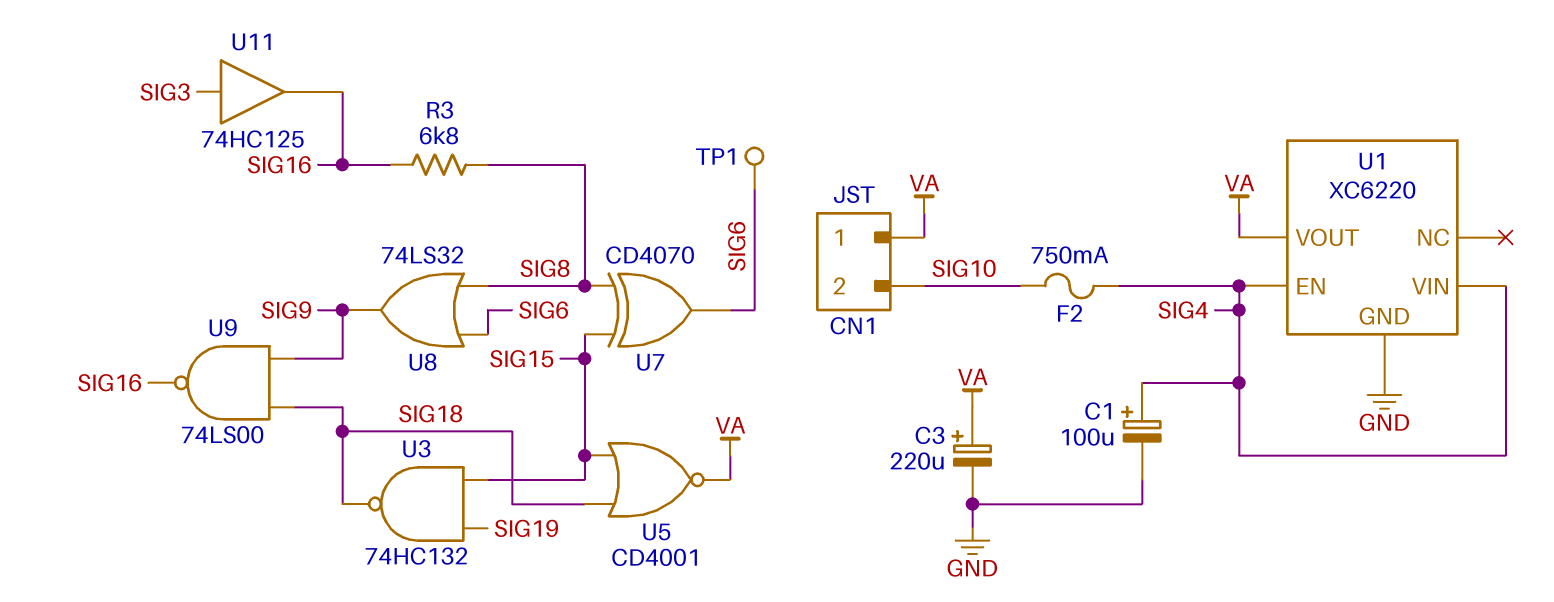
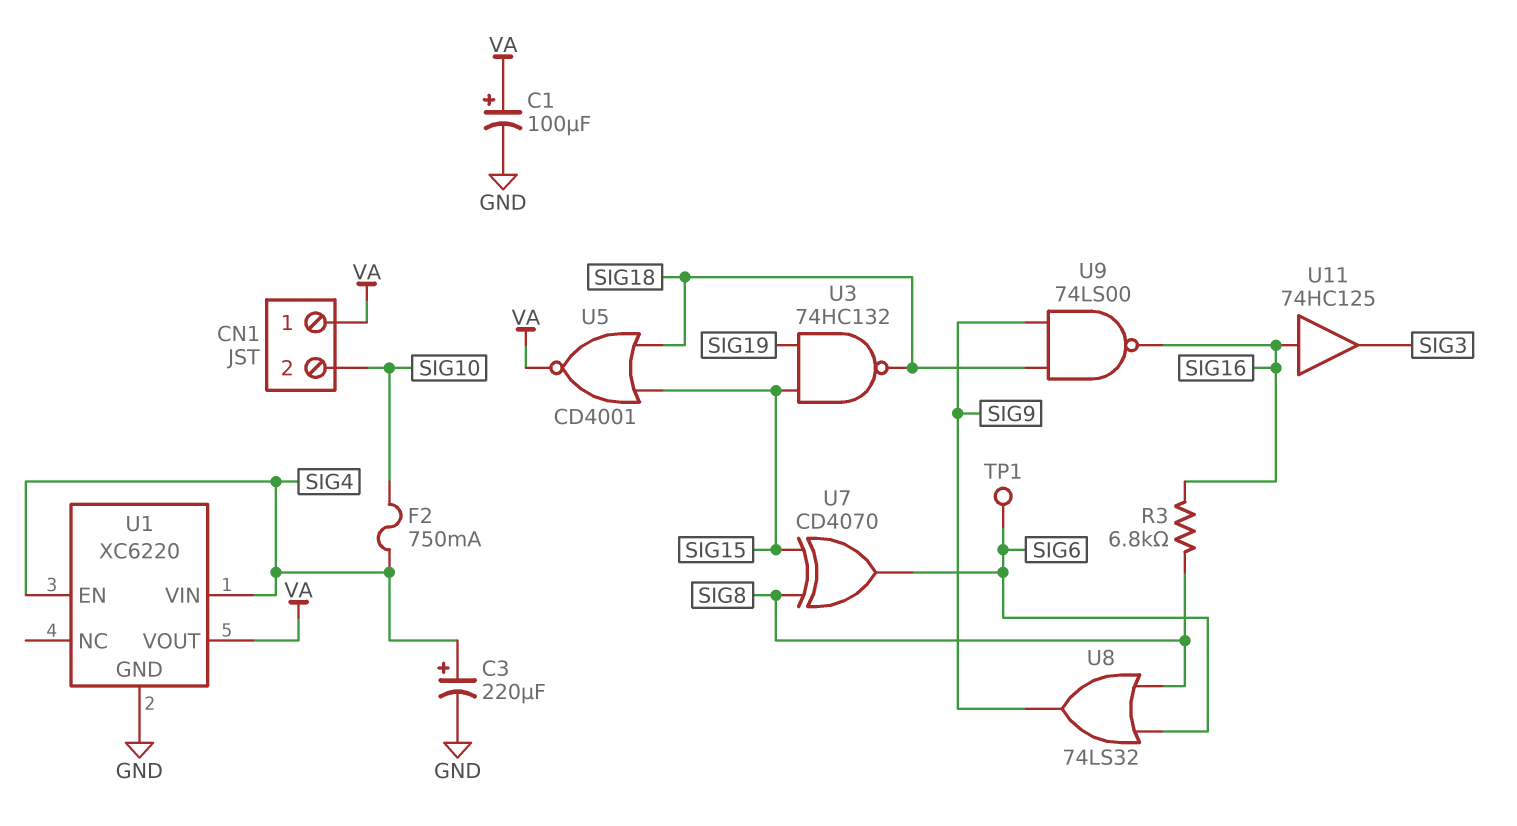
C1: 100uF (plus SIG4, minus GND) -> 100uF (plus VA, minus GND)
C3: 220uF (plus VA, minus GND) -> 220uF (plus SIG4, minus GND)
U11: buffer 74HC125 (in SIG3, out SIG16) -> buffer 74HC125 (in SIG16, out SIG3)

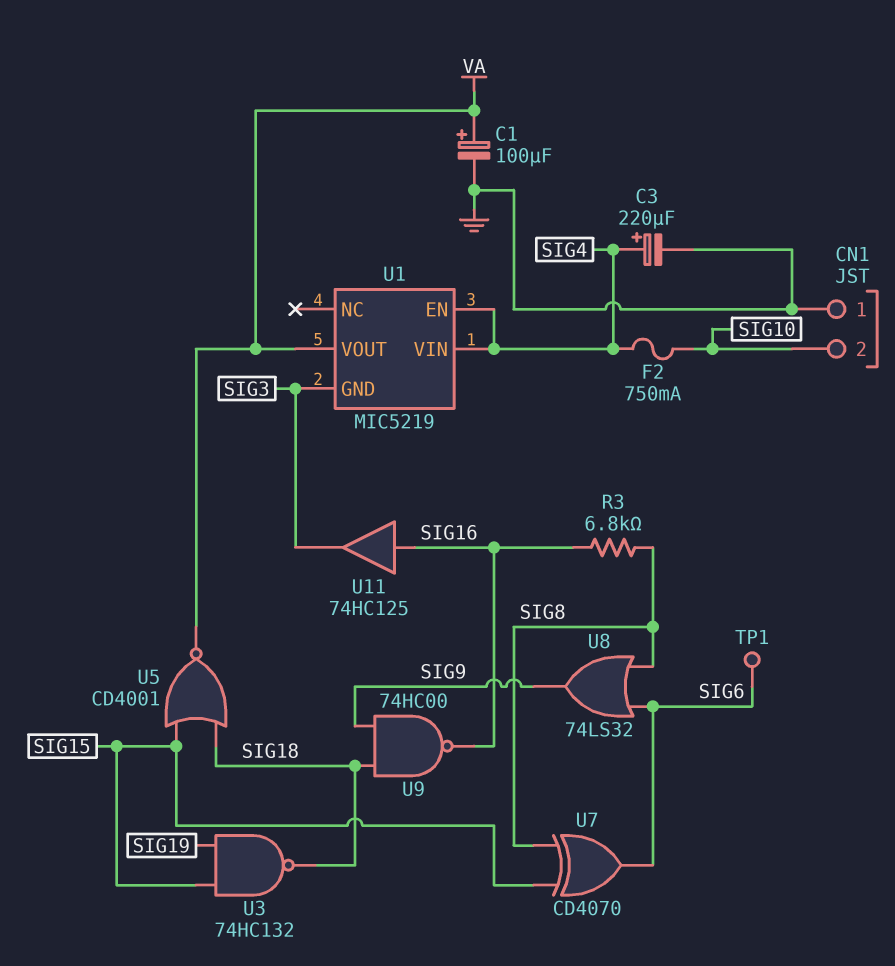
CN1 pin 1: VA -> GND
U1: XC6220 -> MIC5219
U1 pin GND: GND -> SIG3
U9: NAND 74LS00 (in SIG9, in SIG18, out SIG16) -> NAND 74HC00 (in SIG9, in SIG18, out SIG16)

